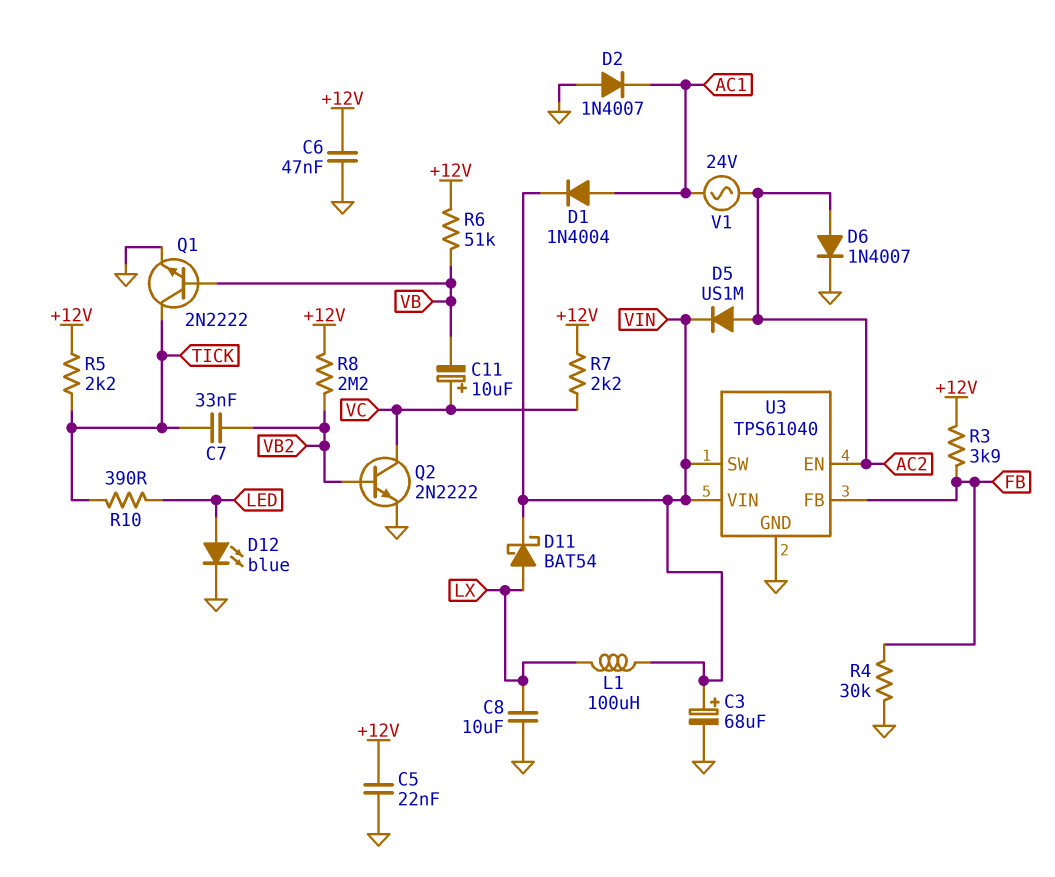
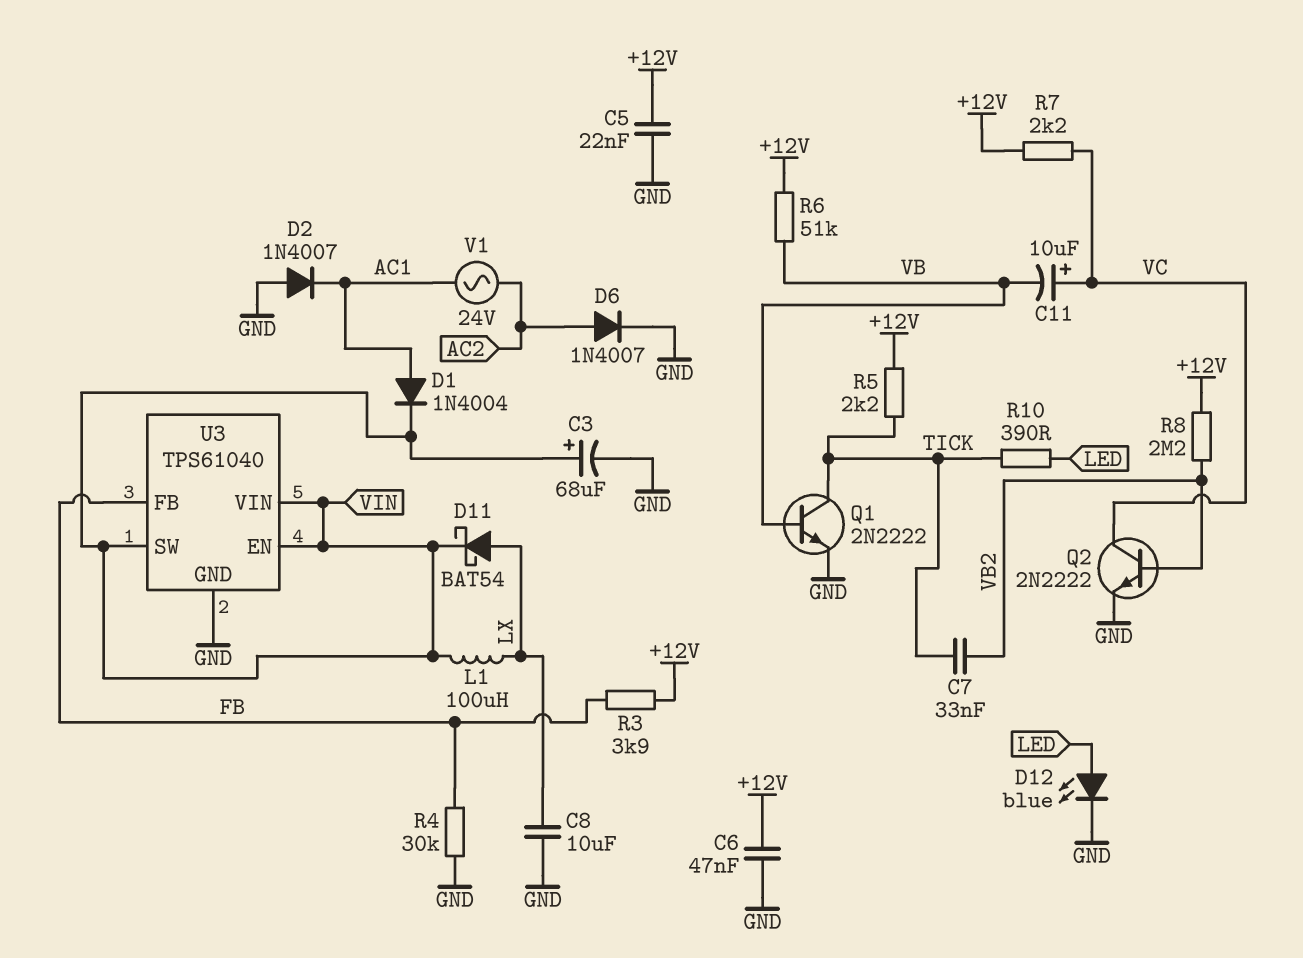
D5: diode US1M (A AC2, K VIN) -> none
U3 pin EN: AC2 -> VIN

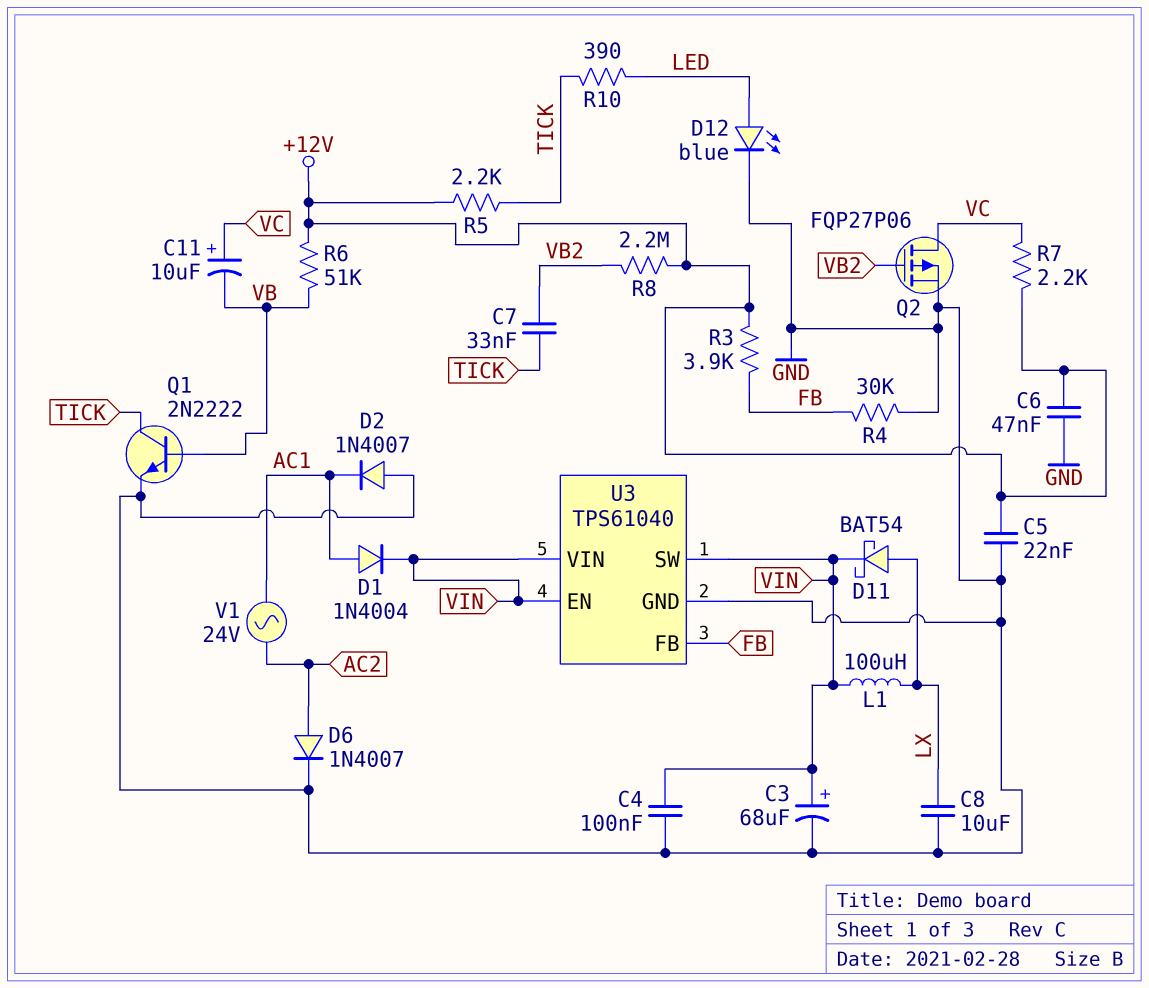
C4: none -> 100nF (GND, VIN)
Q2: NPN 2N2222 (B VB2, C VC, E GND) -> PMOS FQP27P06 (G VB2, D VC, S GND)

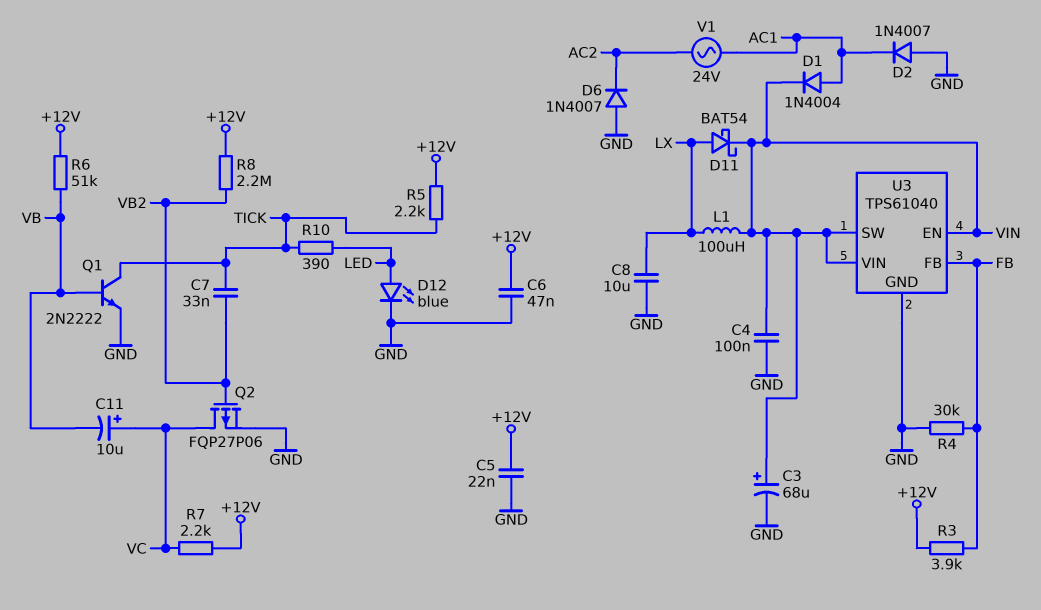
D6: diode 1N4007 (A AC2, K GND) -> diode 1N4007 (A GND, K AC2)

